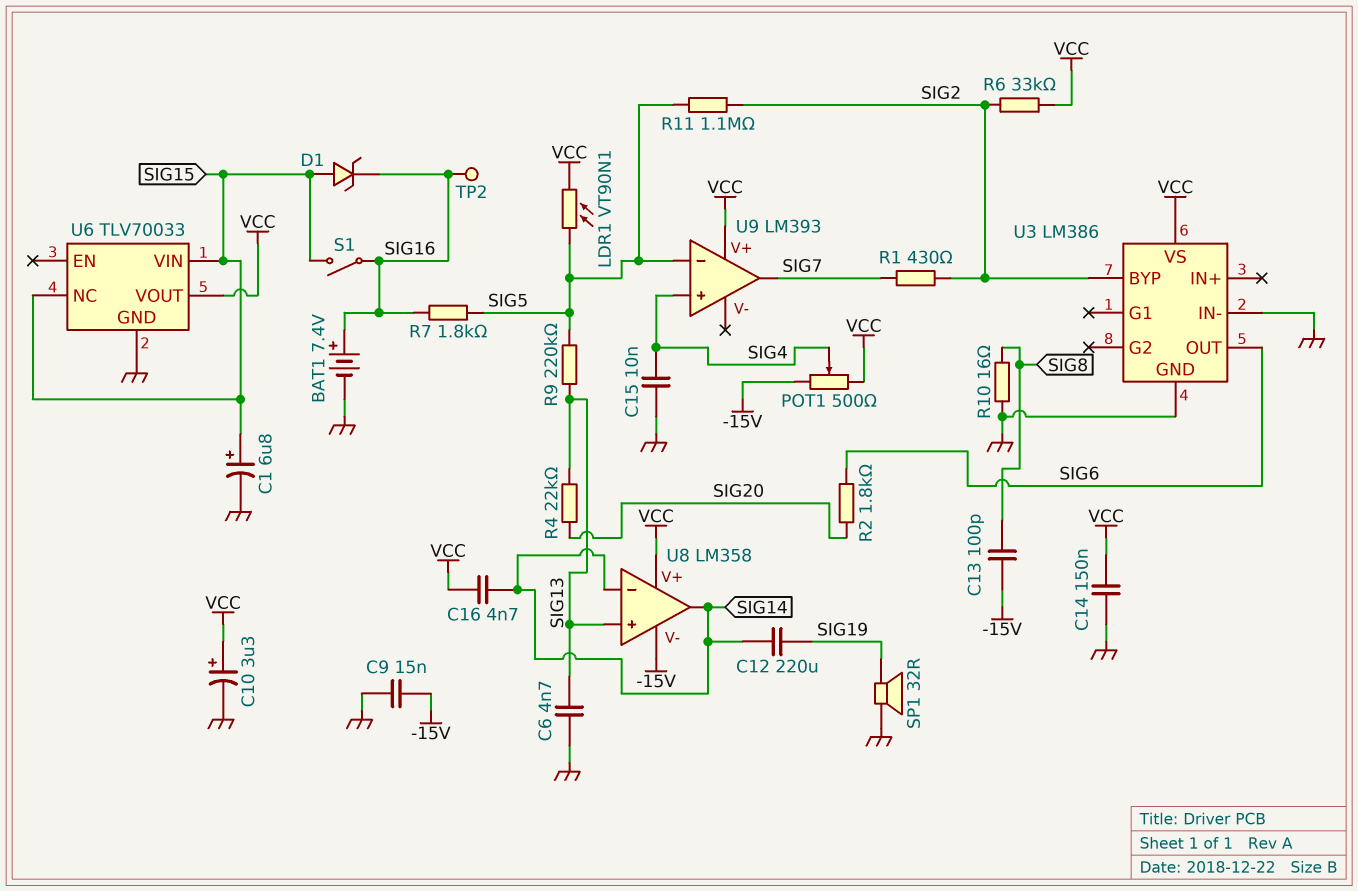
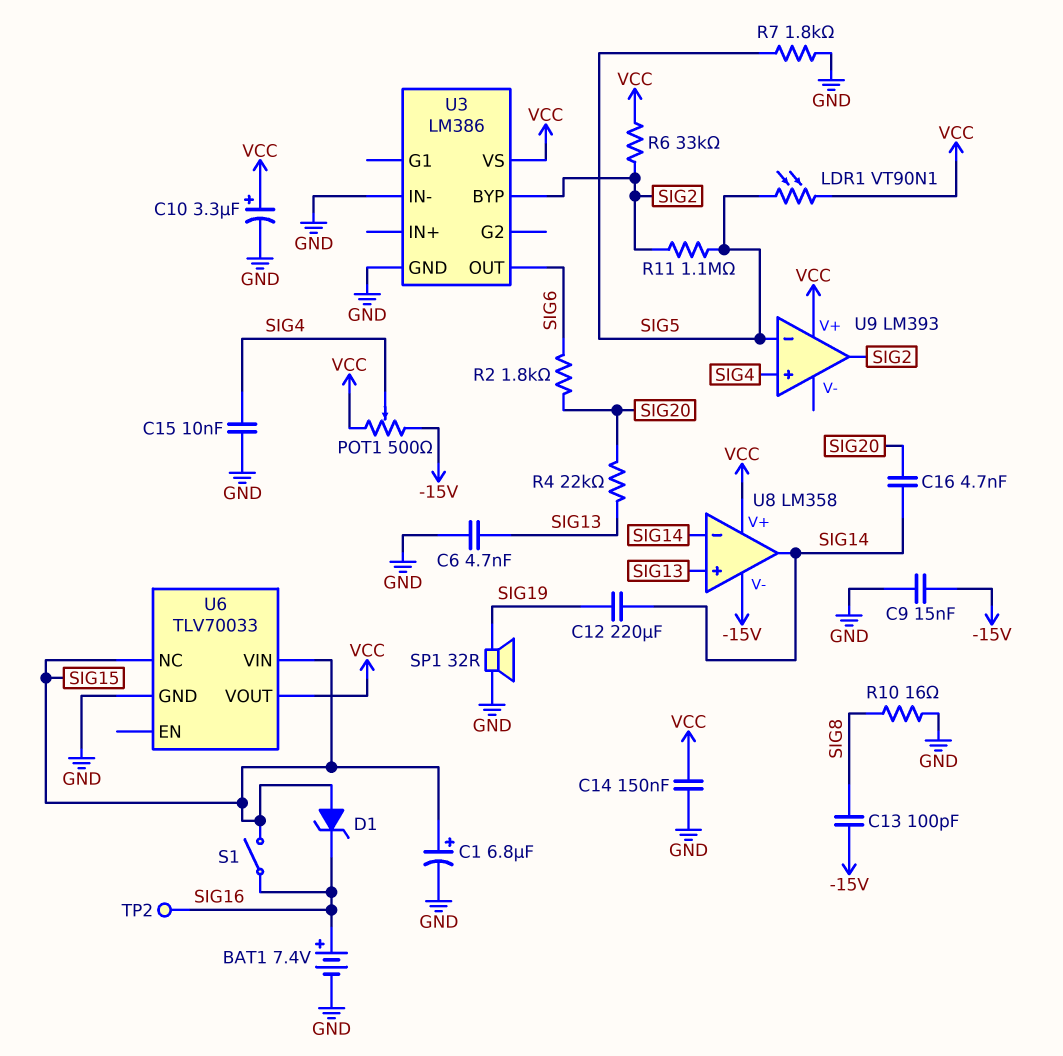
C16: 4.7nF (SIG14, VCC) -> 4.7nF (SIG14, SIG20)
R1: 430 (SIG2, SIG7) -> none
R7: 1.8k (SIG5, SIG16) -> 1.8k (GND, SIG5)
R9: 220k (SIG5, SIG13) -> none
U9 pin out: SIG7 -> SIG2

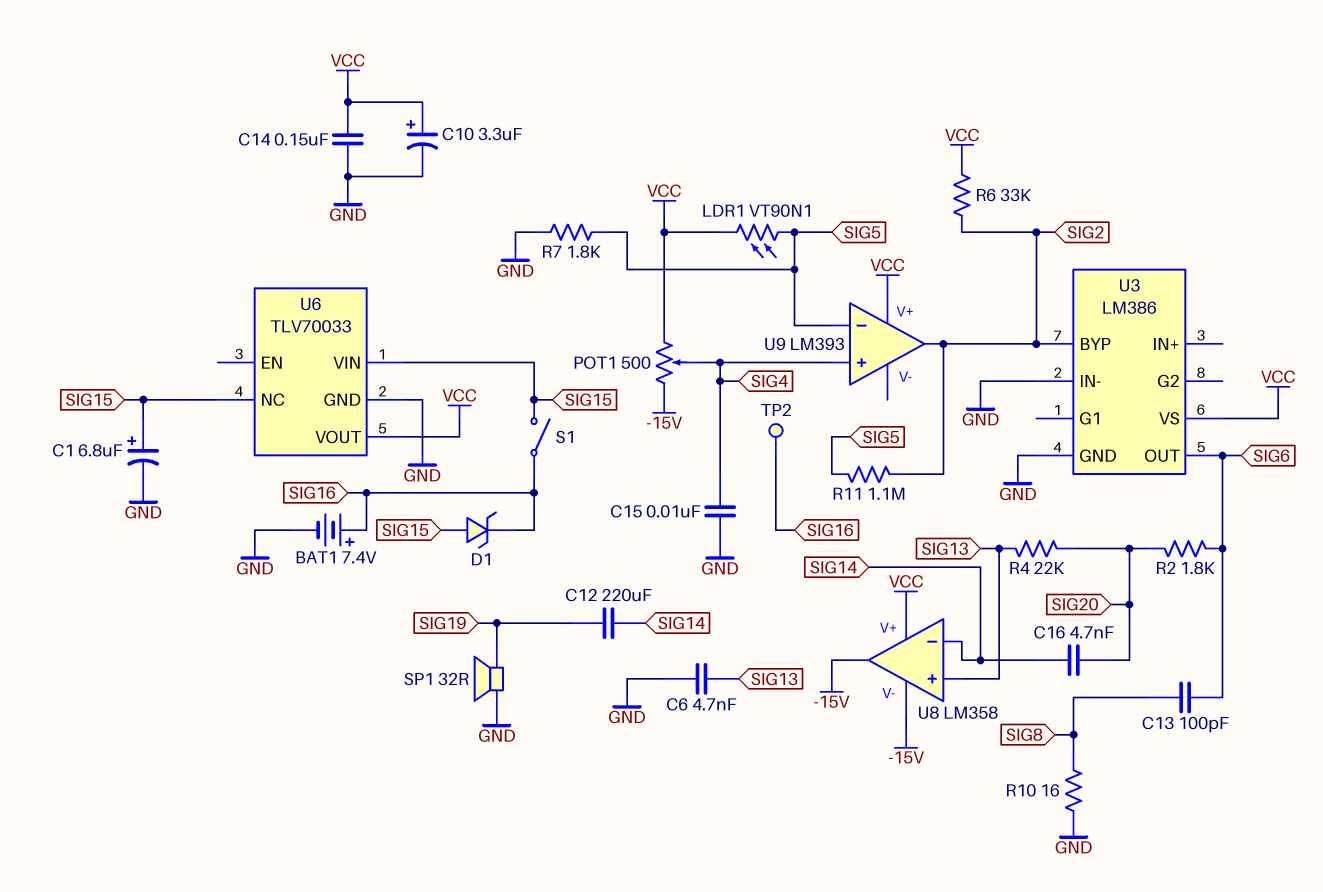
C9: 15nF (-15V, GND) -> none
C13: 100pF (-15V, SIG8) -> 100pF (SIG6, SIG8)
U8 pin out: SIG14 -> -15V

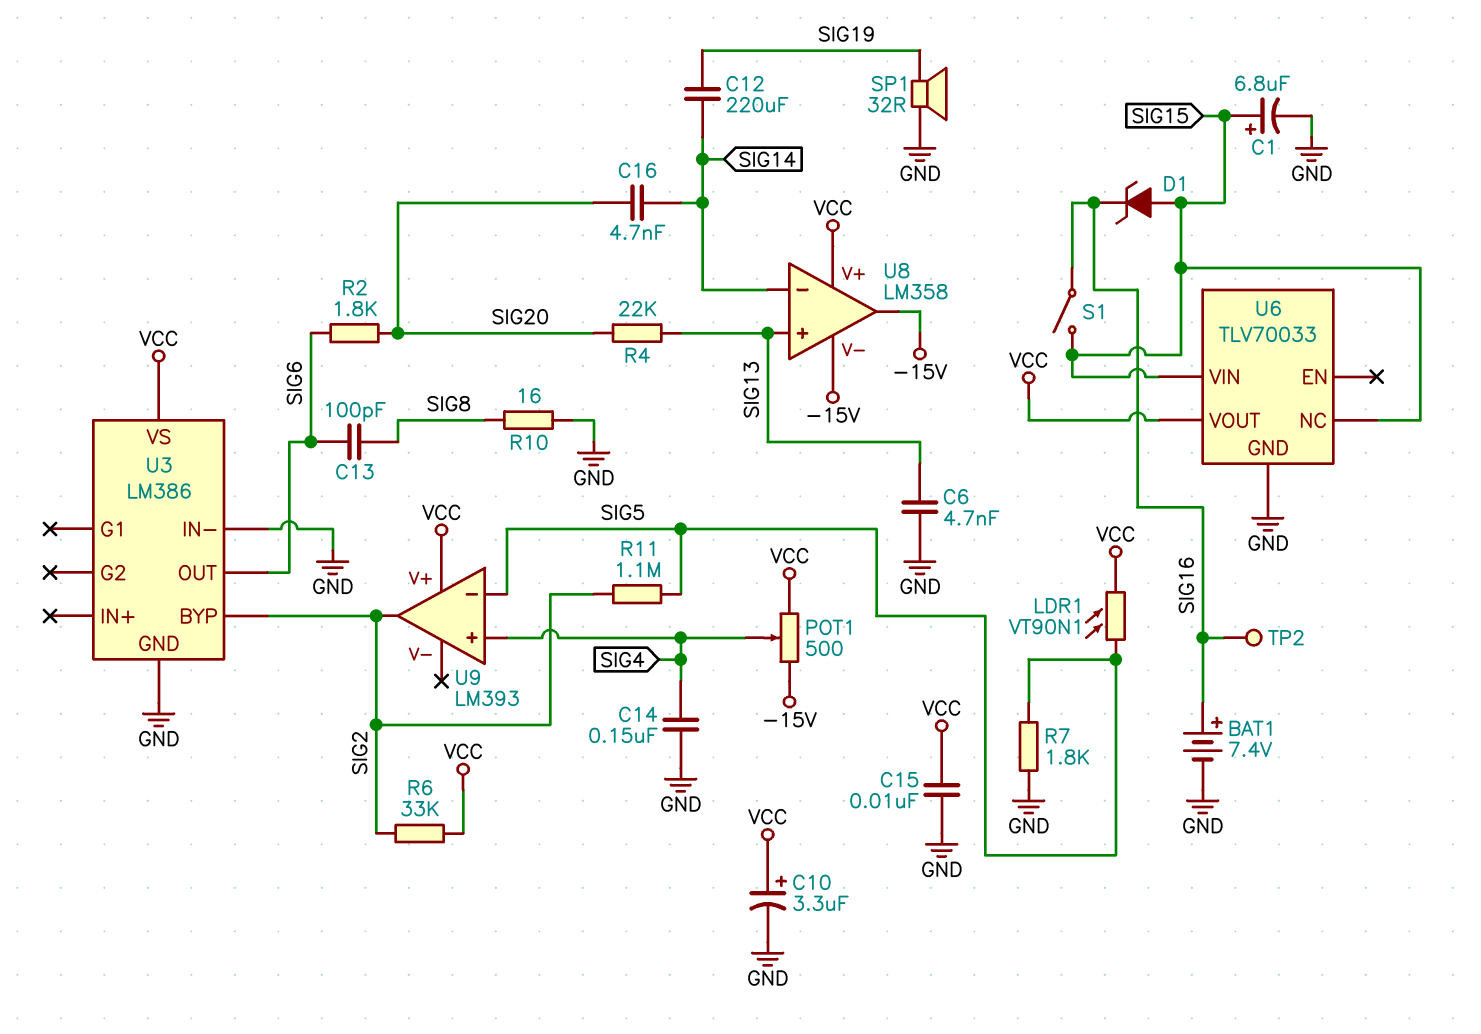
C14: 150nF (GND, VCC) -> 150nF (GND, SIG4)
C15: 10nF (GND, SIG4) -> 10nF (GND, VCC)

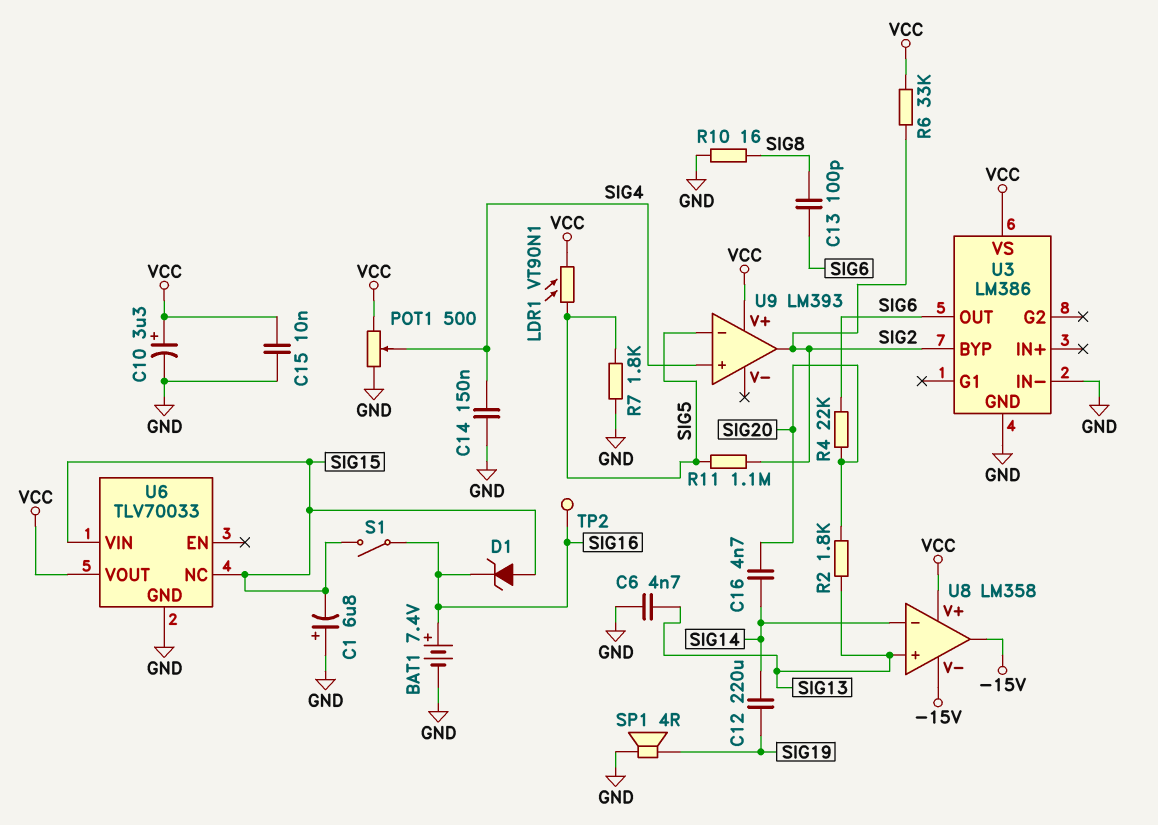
C1: 6.8uF (plus SIG15, minus GND) -> 6.8uF (plus GND, minus SIG15)
POT1: 500 (-15V, VCC, wiper SIG4) -> 500 (GND, VCC, wiper SIG4)
R2: 1.8k (SIG6, SIG20) -> 1.8k (SIG13, SIG20)
R4: 22k (SIG13, SIG20) -> 22k (SIG6, SIG20)
SP1: speaker 32R (GND, SIG19) -> speaker 4R (GND, SIG19)

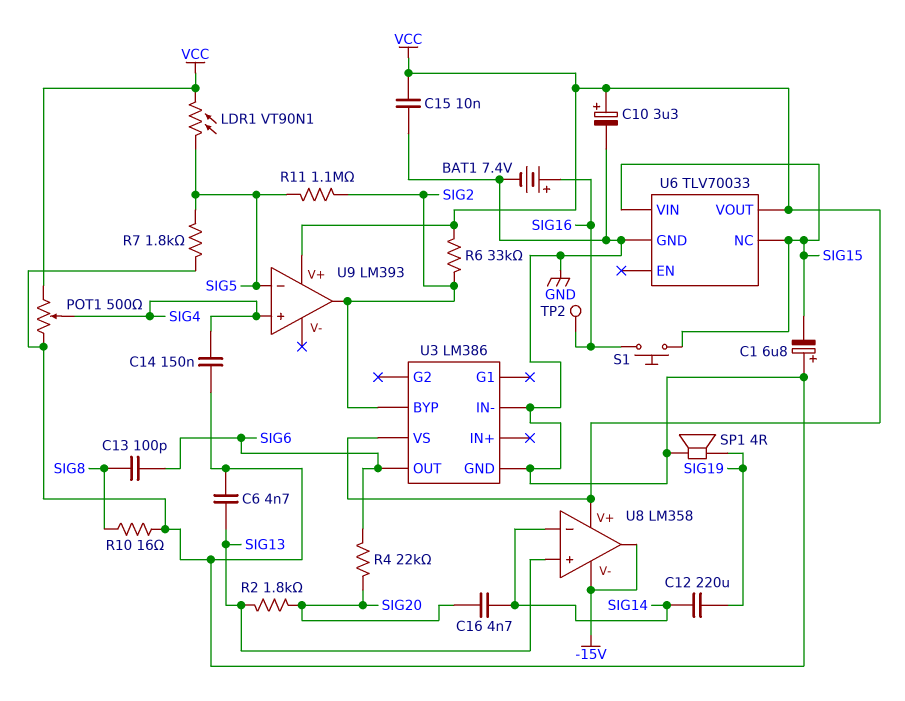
D1: zener (A SIG15, K SIG16) -> none
S1: switch (SIG15, SIG16) -> button (SIG15, SIG16)

